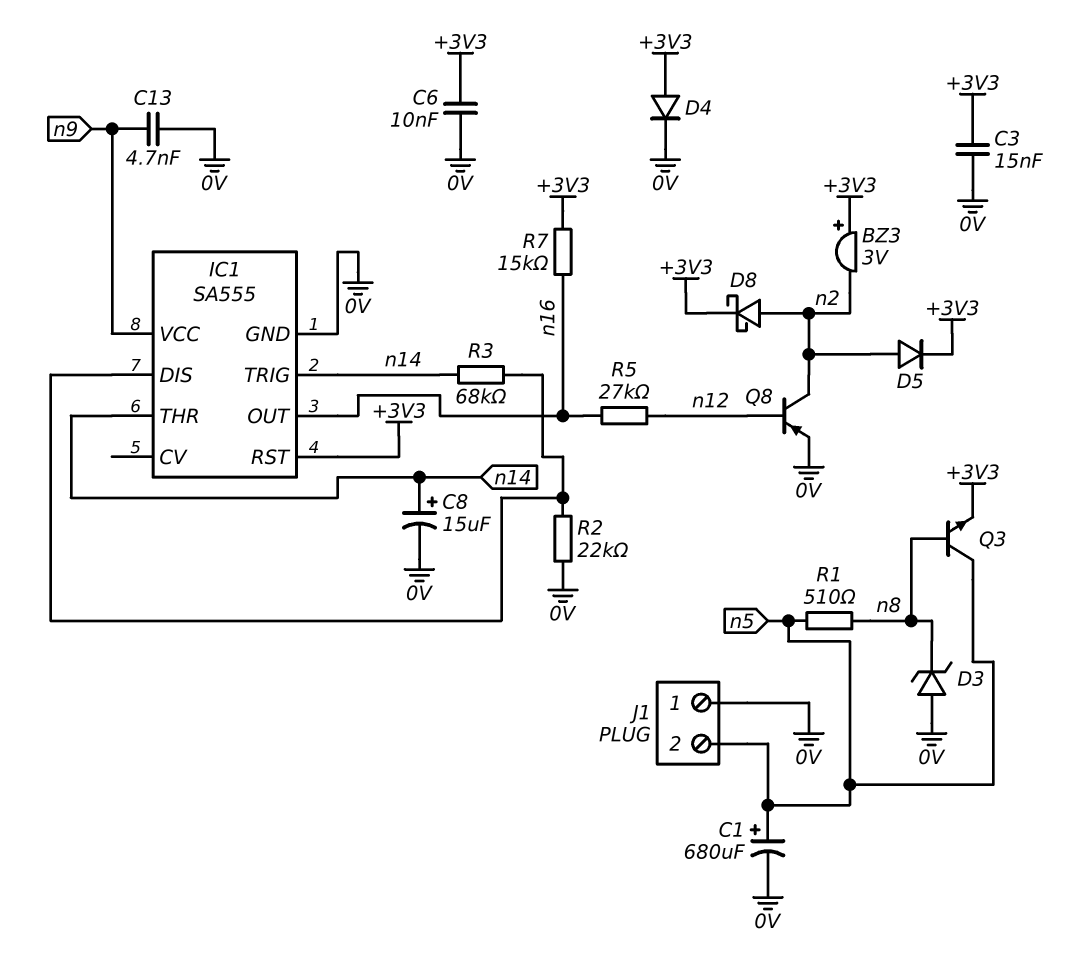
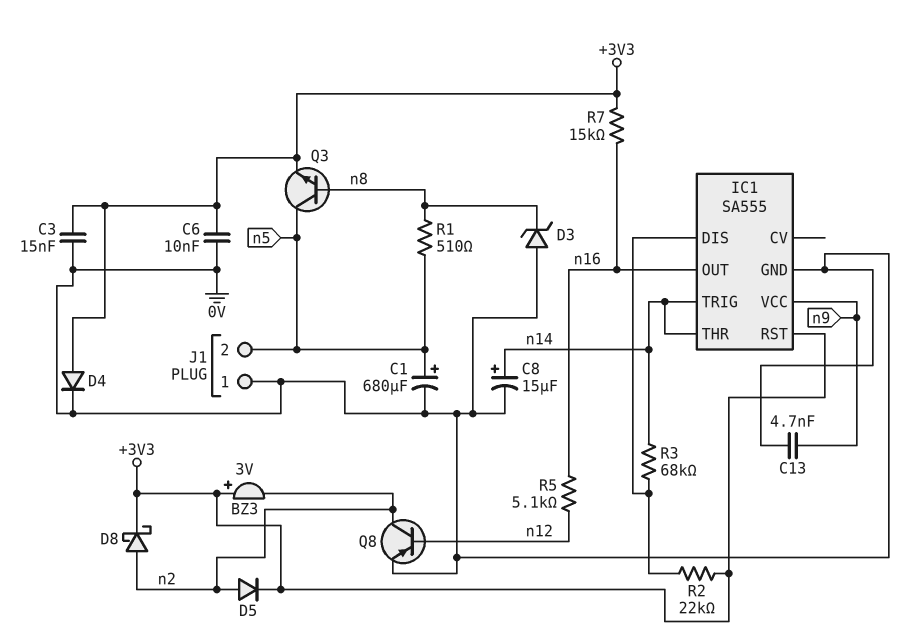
R2: 22k (0V, IC1/DIS) -> 22k (+3V3, IC1/DIS)
R5: 27k (n12, n16) -> 5.1k (n12, n16)

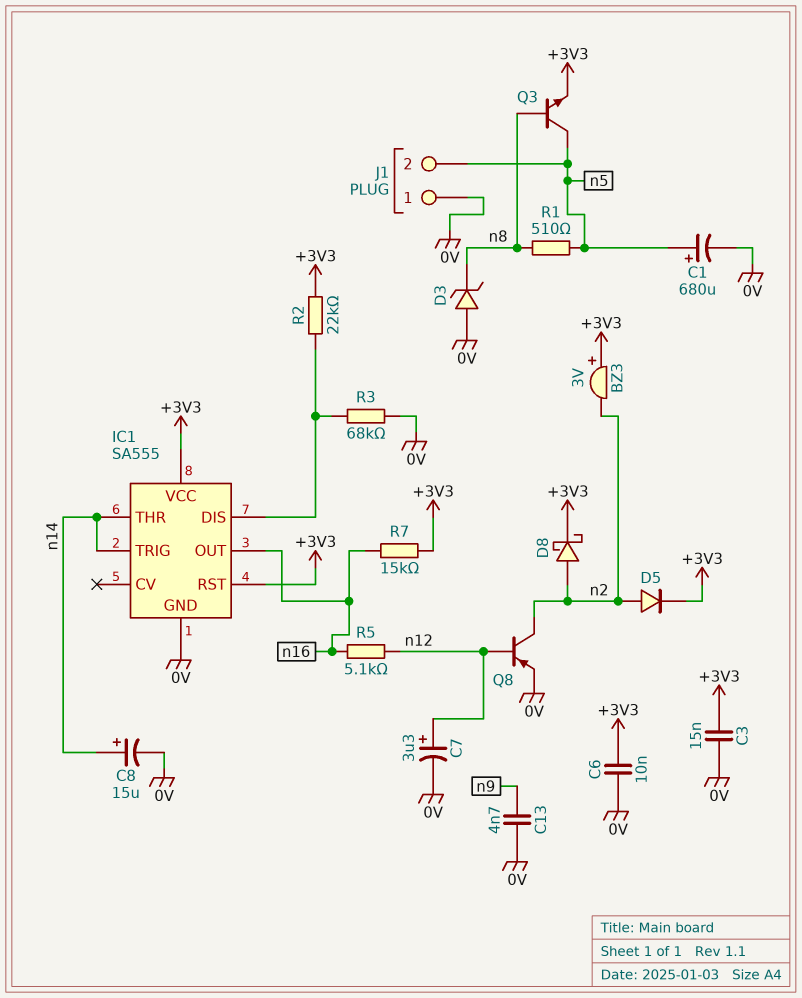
C7: none -> 3.3uF (plus n12, minus 0V)
D4: diode (A +3V3, K 0V) -> none
IC1 pin VCC: n9 -> +3V3
R3: 68k (IC1/DIS, n14) -> 68k (0V, IC1/DIS)

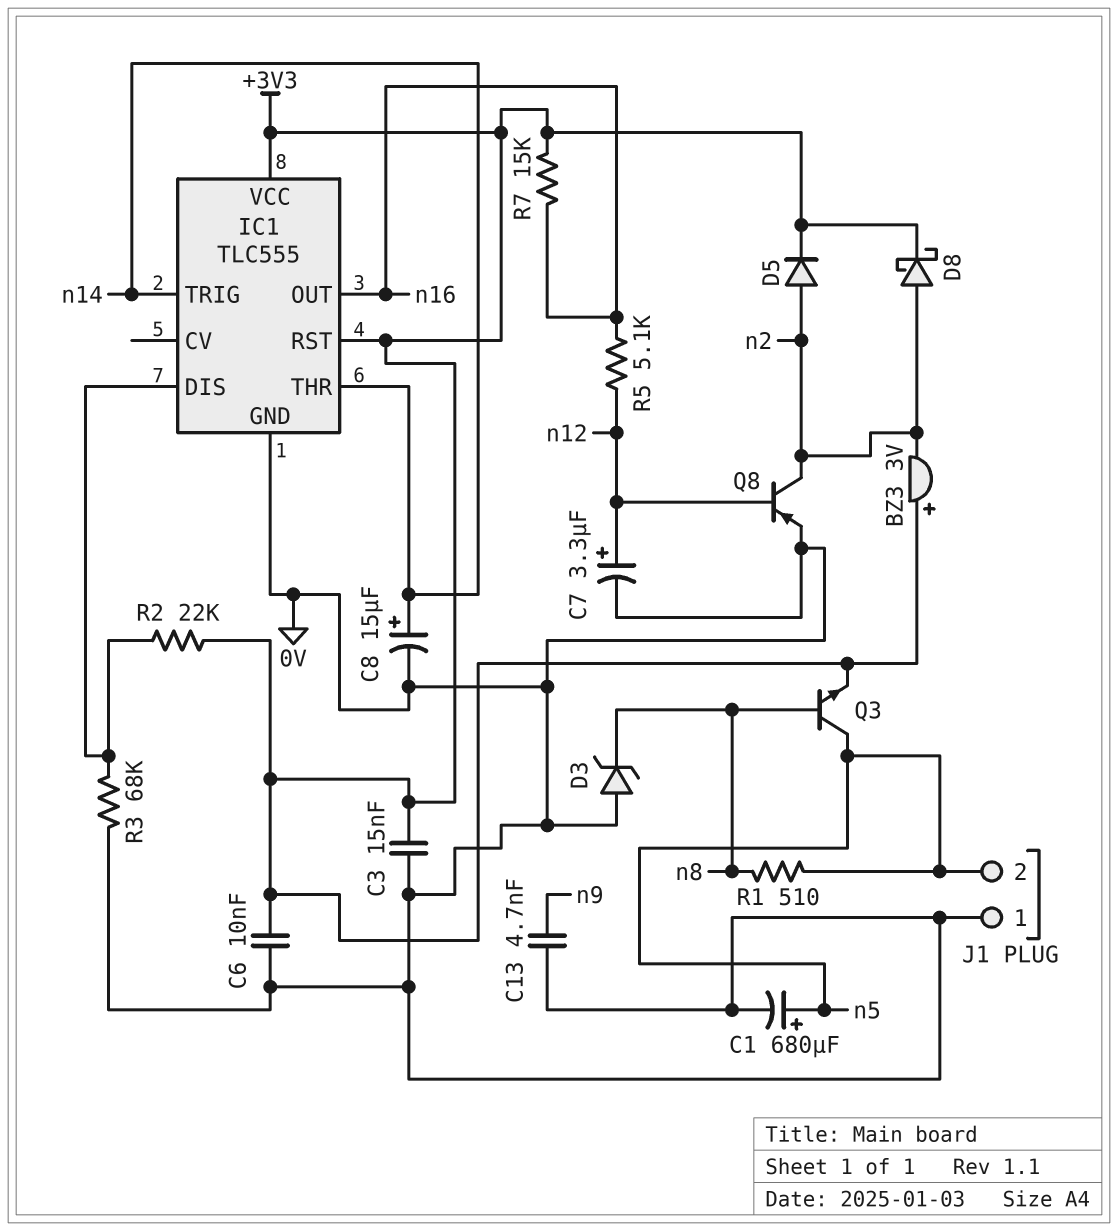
IC1: SA555 -> TLC555

